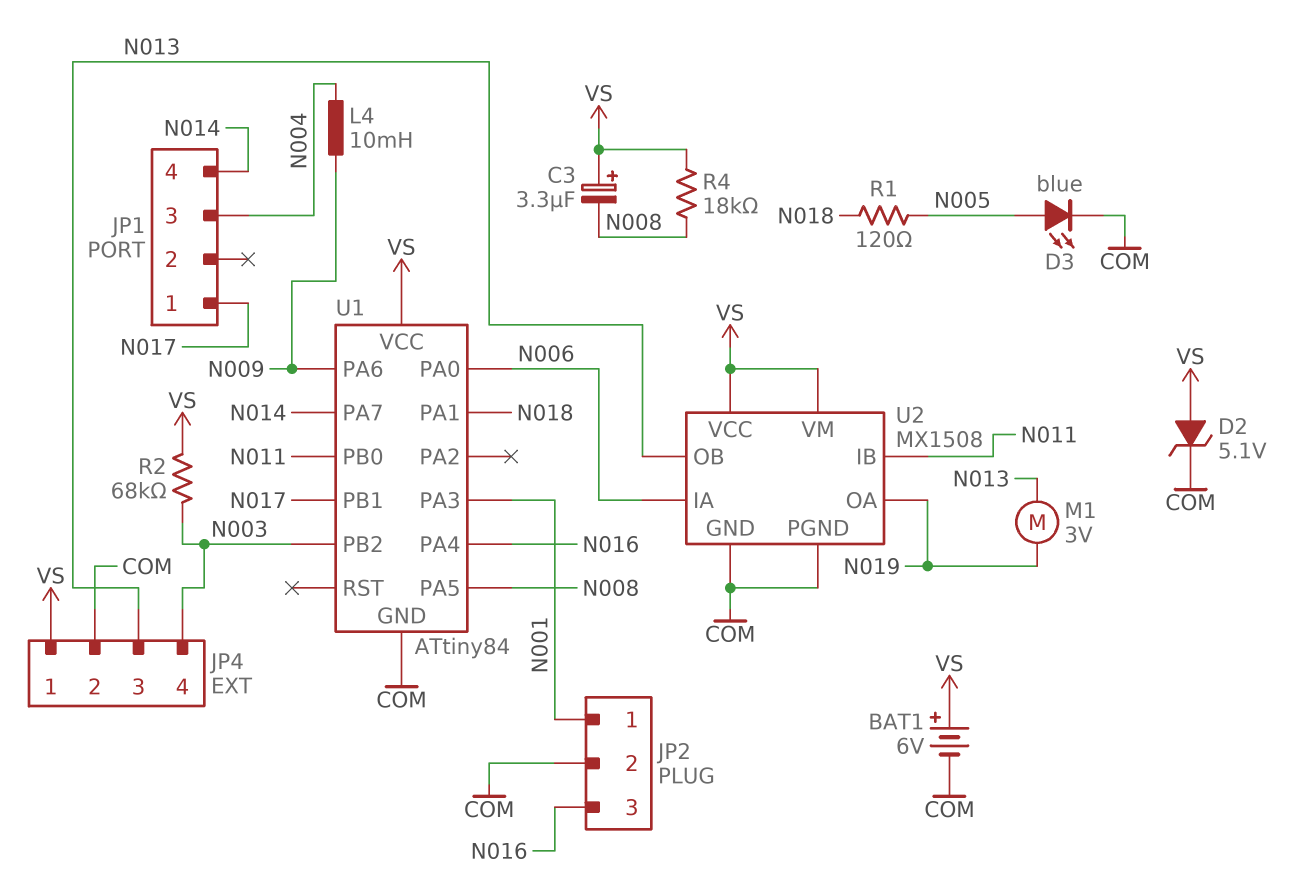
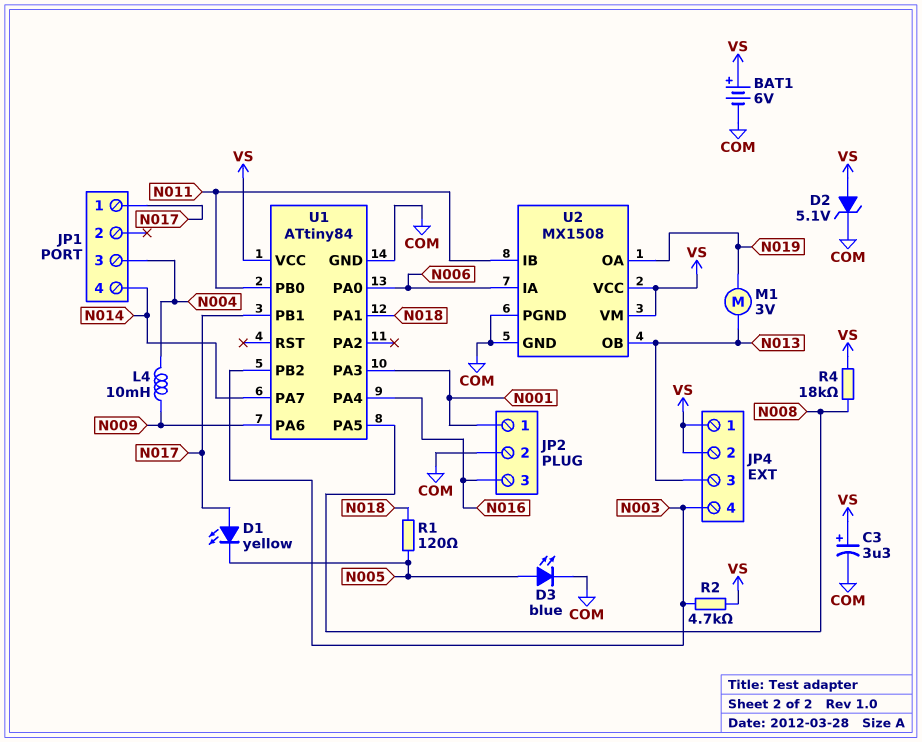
C3: 3.3uF (plus VS, minus N008) -> 3.3uF (plus VS, minus COM)
D1: none -> LED yellow (A N017, K N005)
JP4 pin 2: COM -> VS
R2: 68k (N003, VS) -> 4.7k (N003, VS)

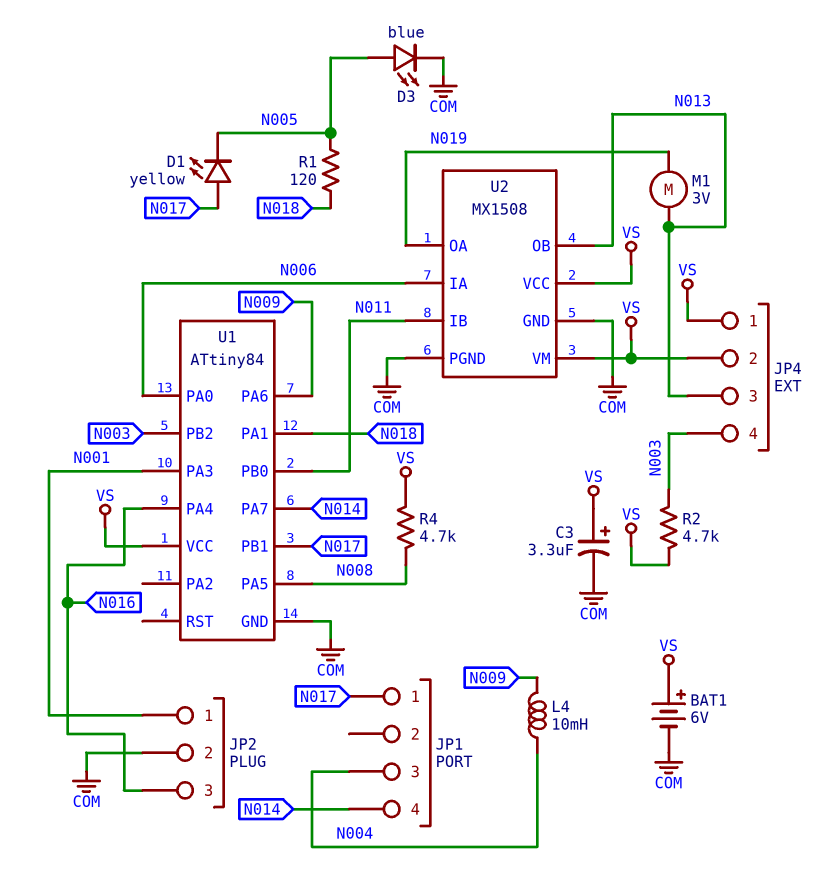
D2: zener 5.1V (A VS, K COM) -> none
R4: 18k (N008, VS) -> 4.7k (N008, VS)

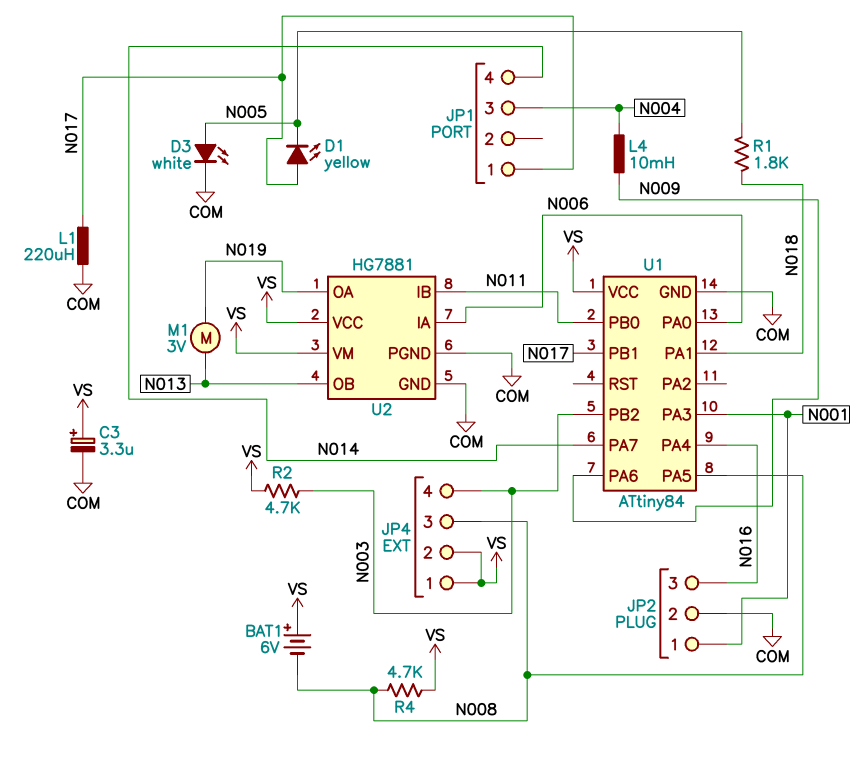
BAT1: 6V (plus VS, minus COM) -> 6V (plus VS, minus N008)
D3: LED blue (A N005, K COM) -> LED white (A N005, K COM)
JP4 pin 3: N013 -> N008
L1: none -> 220uH (COM, N017)
R1: 120 (N005, N018) -> 1.8k (N005, N018)
U2: MX1508 -> HG7881

